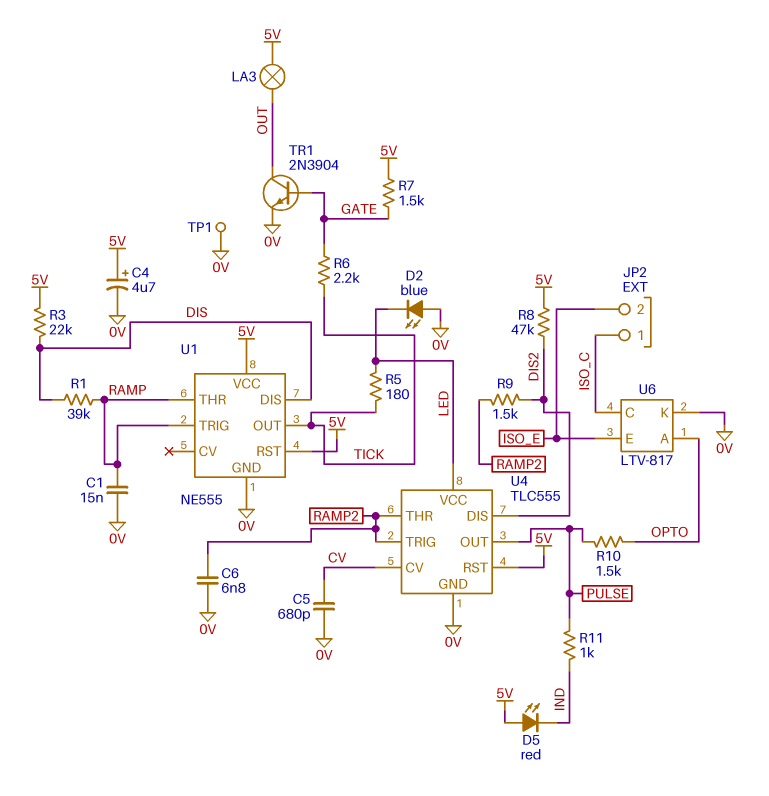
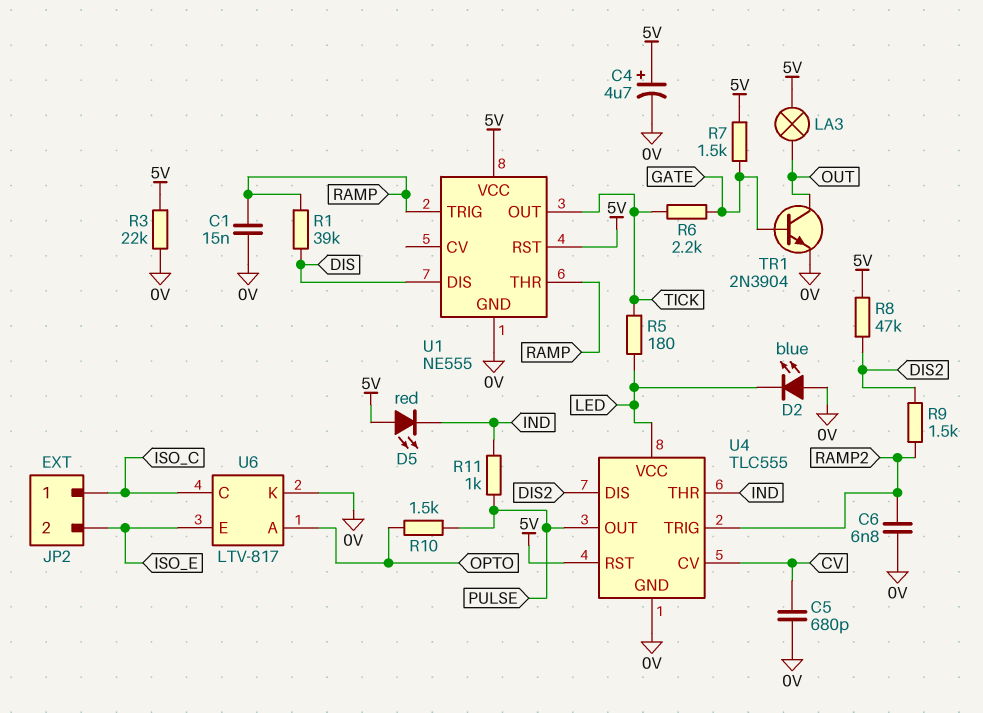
R3: 22k (5V, DIS) -> 22k (0V, 5V)
TP1: test point (0V) -> none
U4 pin THR: RAMP2 -> IND

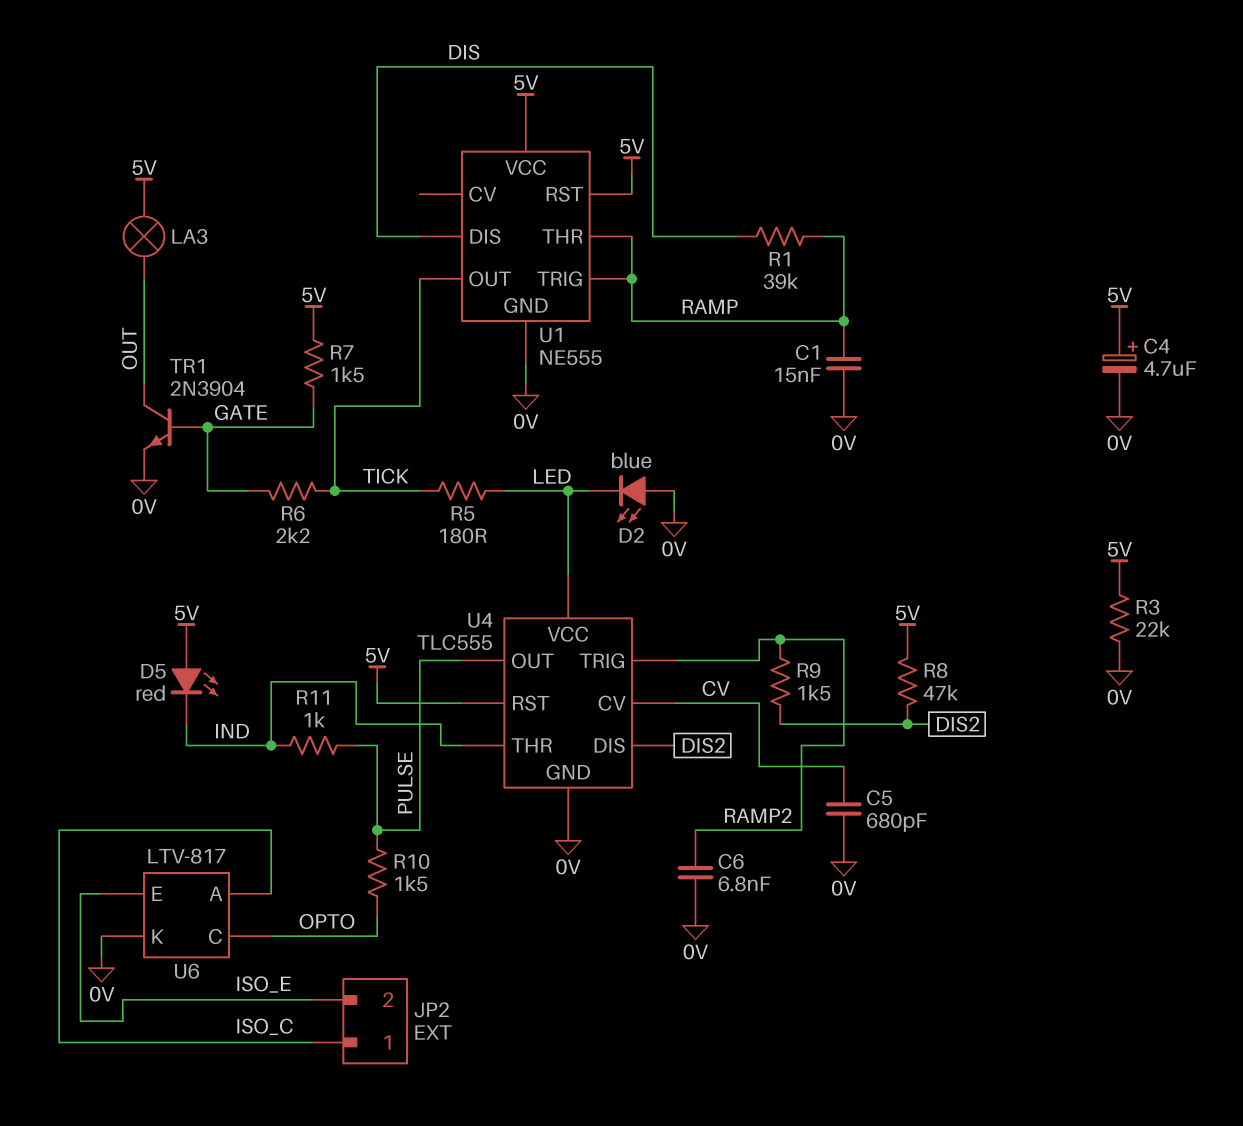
U6 pin A: OPTO -> ISO_C
U6 pin C: ISO_C -> OPTO

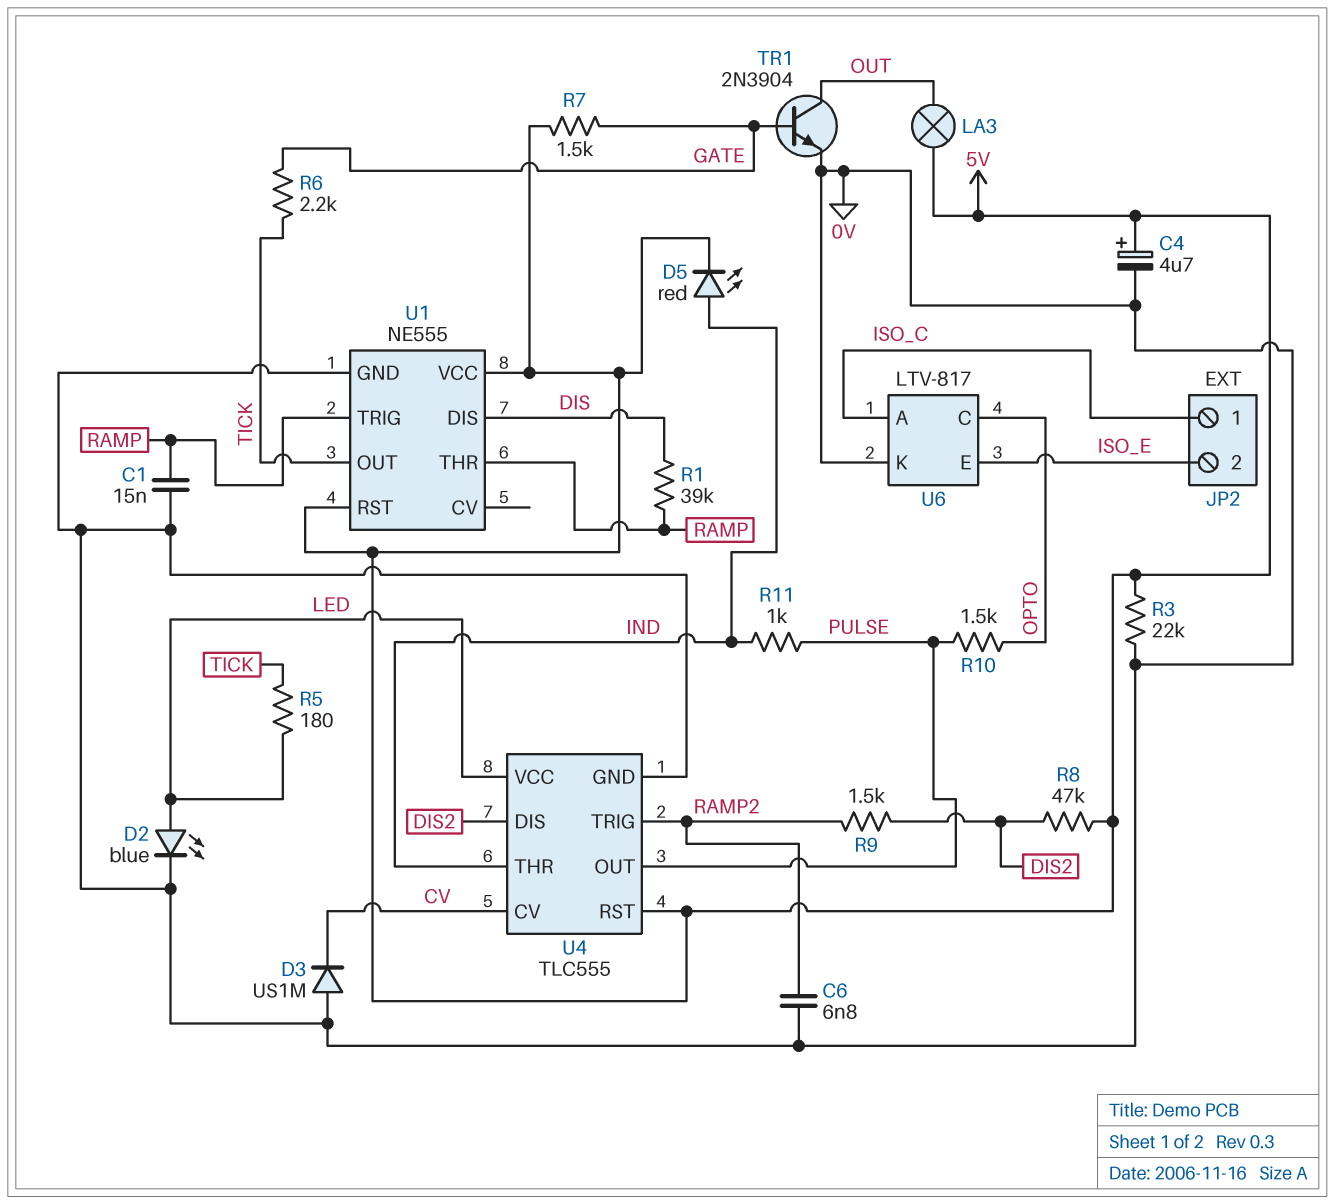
C5: 680pF (0V, CV) -> none
D2: LED blue (A 0V, K LED) -> LED blue (A LED, K 0V)
D3: none -> diode US1M (A 0V, K CV)
D5: LED red (A 5V, K IND) -> LED red (A IND, K 5V)

